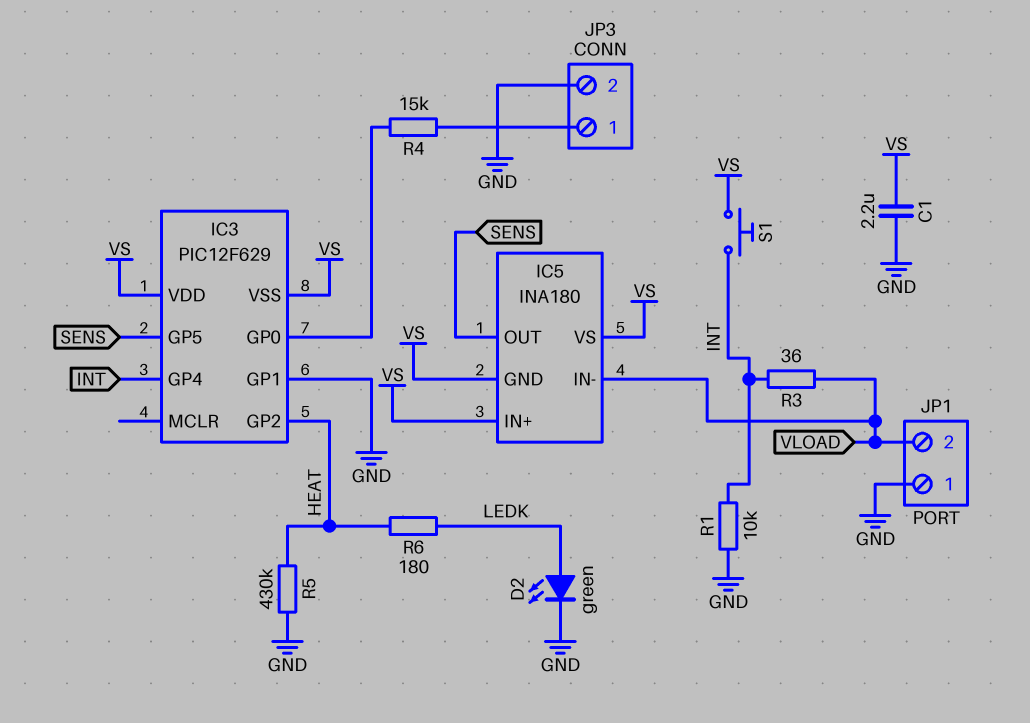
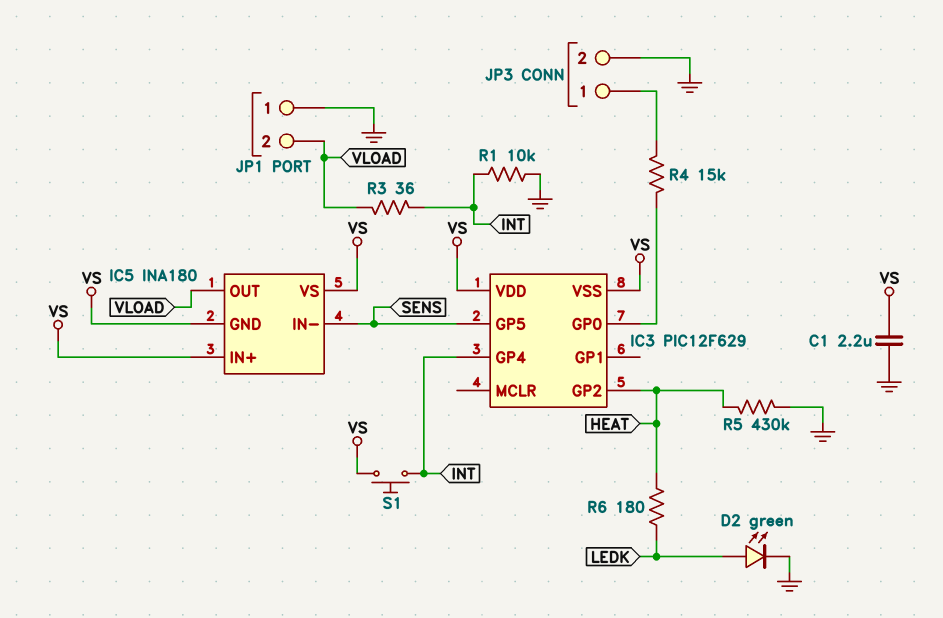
IC3 pin GP1: GND -> none
IC5 pin IN-: VLOAD -> SENS
IC5 pin OUT: SENS -> VLOAD

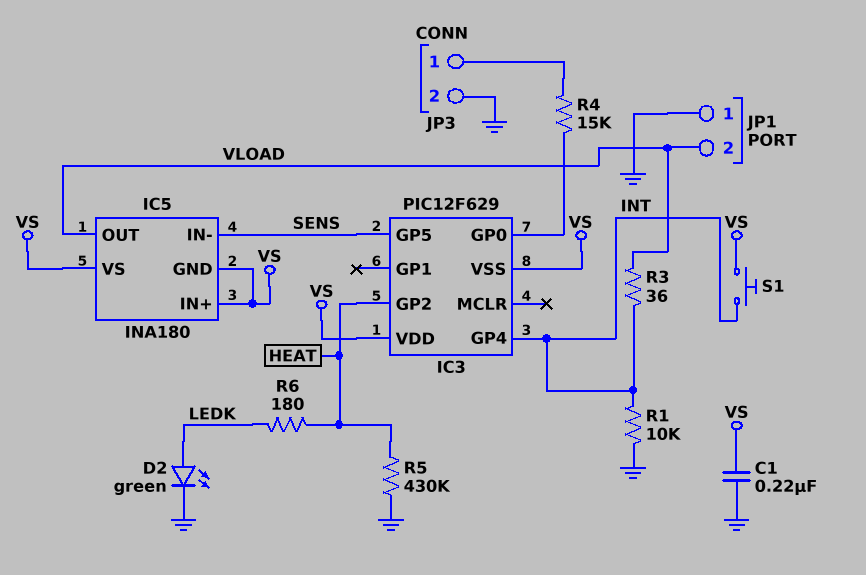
C1: 2.2uF (GND, VS) -> 220nF (GND, VS)

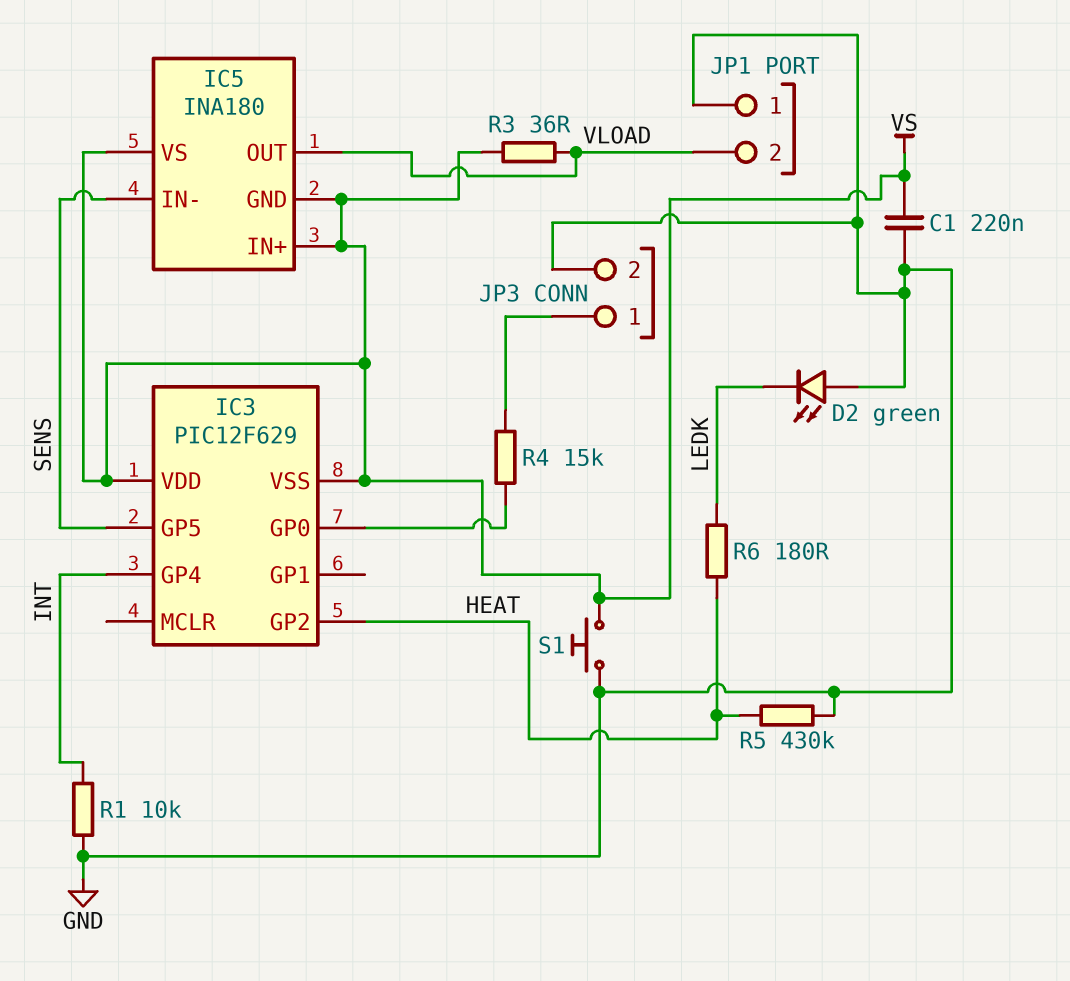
D2: LED green (A LEDK, K GND) -> LED green (A GND, K LEDK)
R3: 36 (INT, VLOAD) -> 36 (VLOAD, VS)
S1: button (INT, VS) -> button (GND, VS)

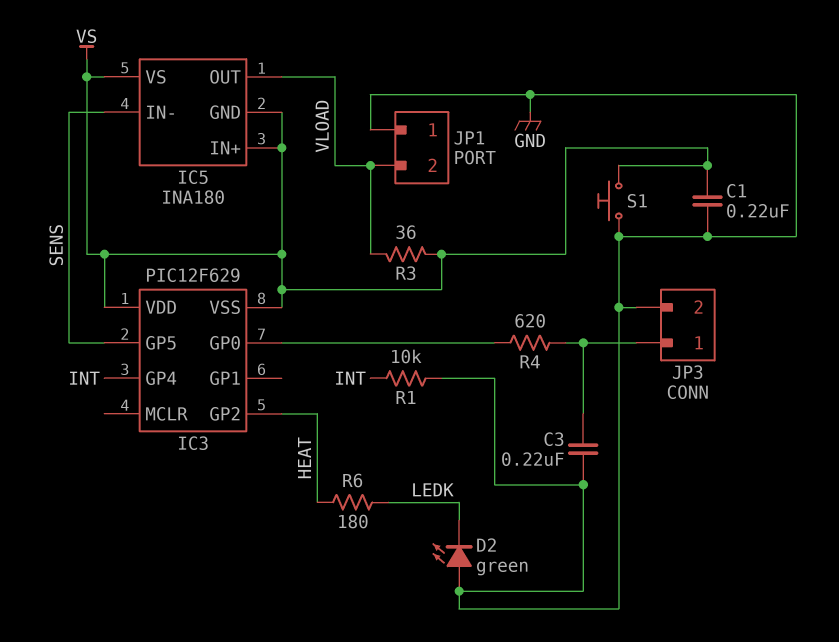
C3: none -> 220nF (GND, JP3/1)
R4: 15k (IC3/GP0, JP3/1) -> 620 (IC3/GP0, JP3/1)
R5: 430k (GND, HEAT) -> none

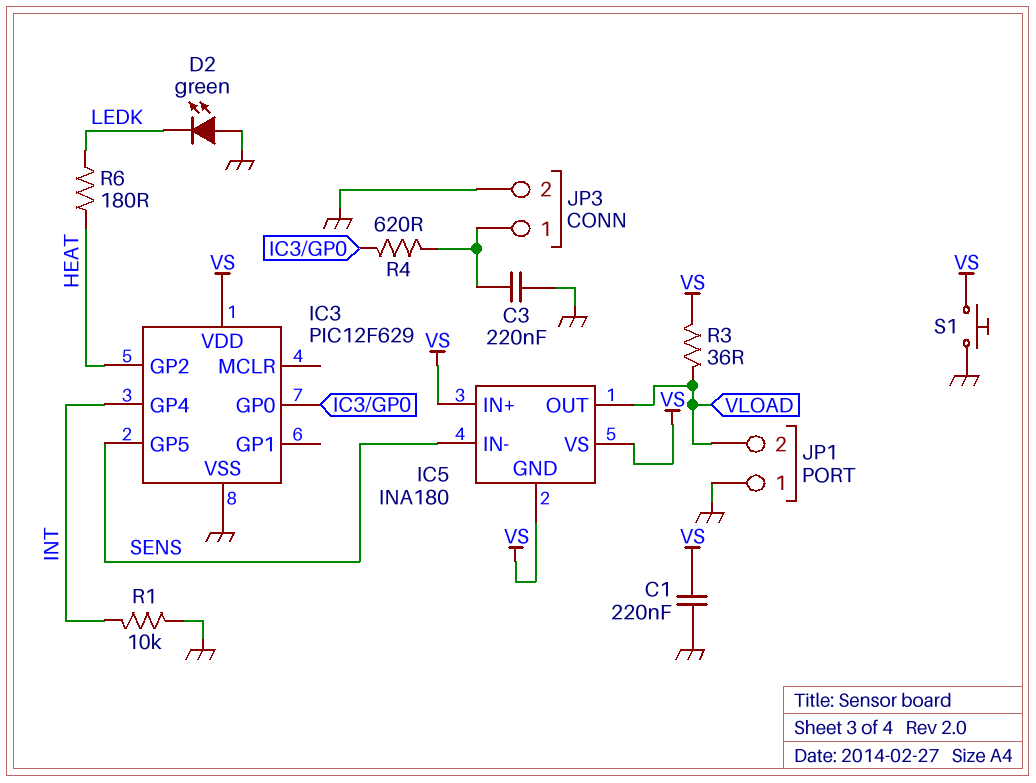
IC3 pin VSS: VS -> GND

